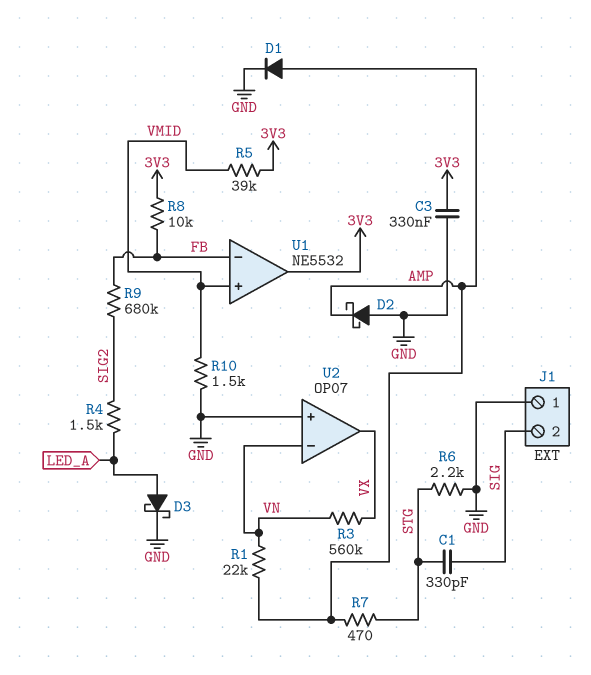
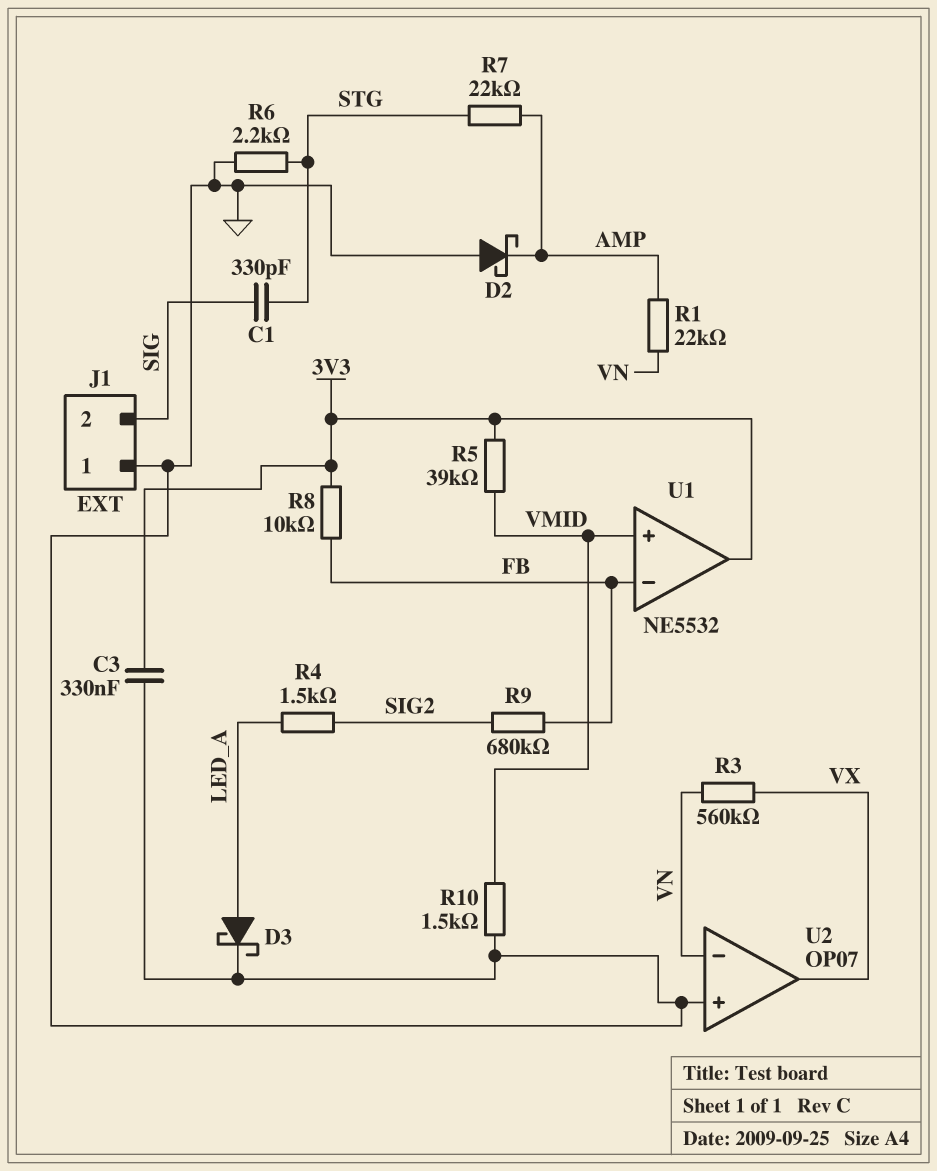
D1: diode (A AMP, K GND) -> none
R7: 470 (AMP, STG) -> 22k (AMP, STG)

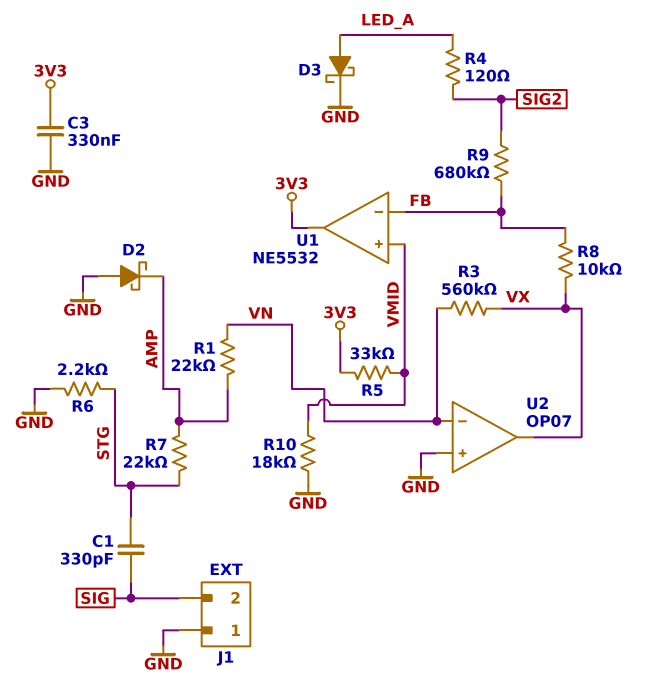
R4: 1.5k (LED_A, SIG2) -> 120 (LED_A, SIG2)
R5: 39k (3V3, VMID) -> 33k (3V3, VMID)
R8: 10k (3V3, FB) -> 10k (FB, VX)
R10: 1.5k (GND, VMID) -> 18k (GND, VMID)

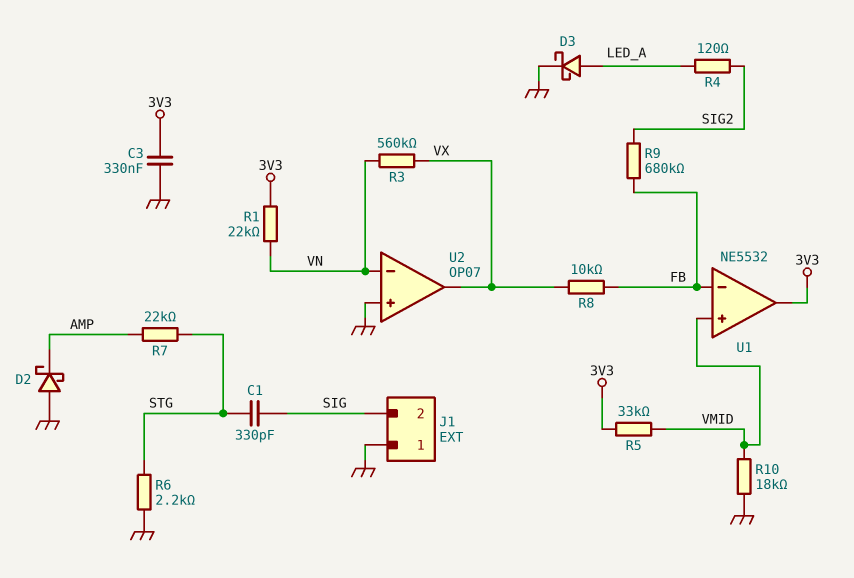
R1: 22k (AMP, VN) -> 22k (3V3, VN)

